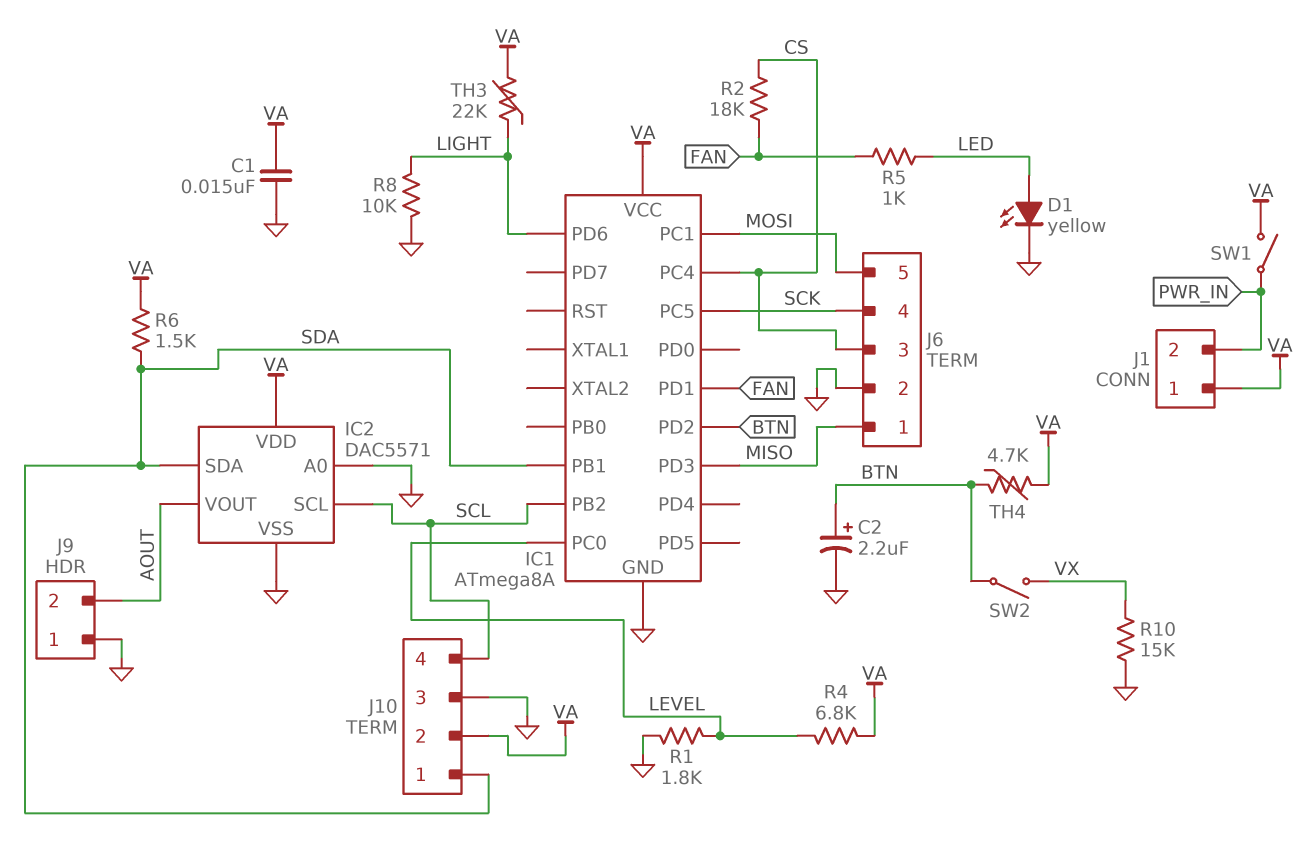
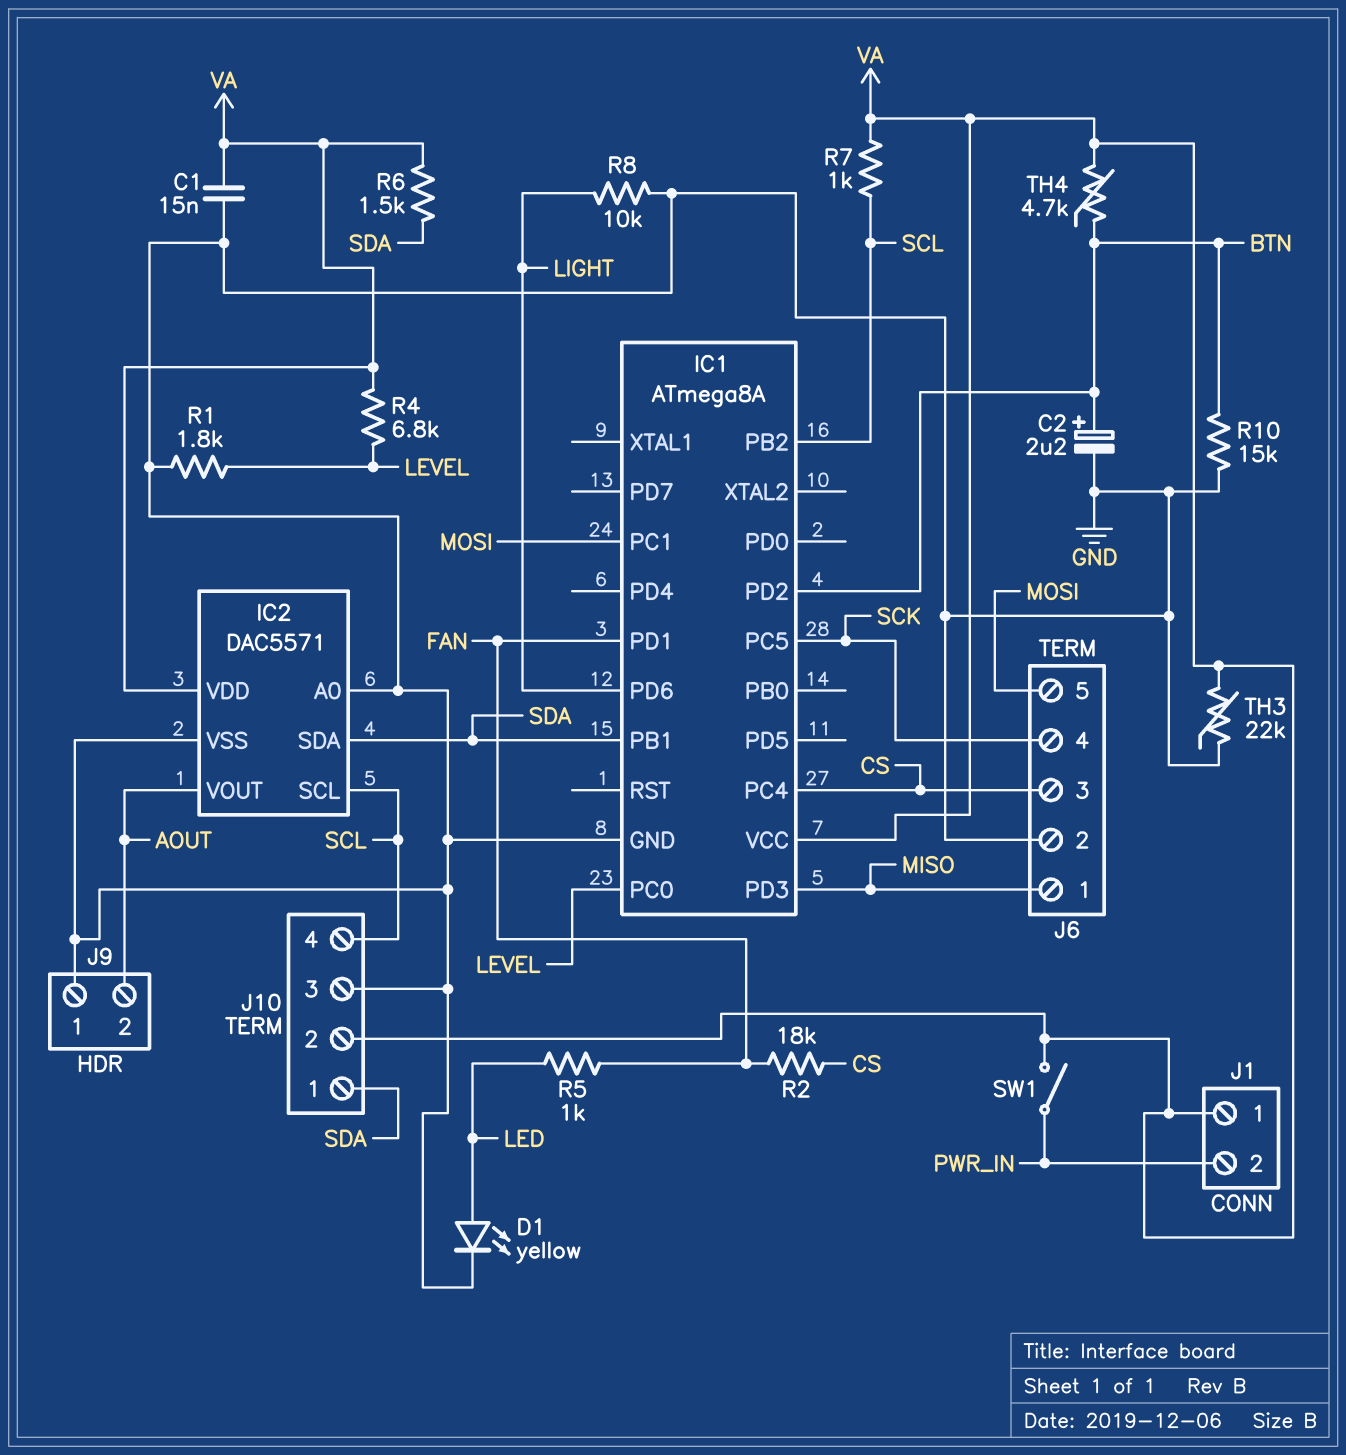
R7: none -> 1k (SCL, VA)
R10: 15k (GND, VX) -> 15k (BTN, GND)
SW2: switch (BTN, VX) -> none
TH3: 22k (LIGHT, VA) -> 22k (GND, VA)

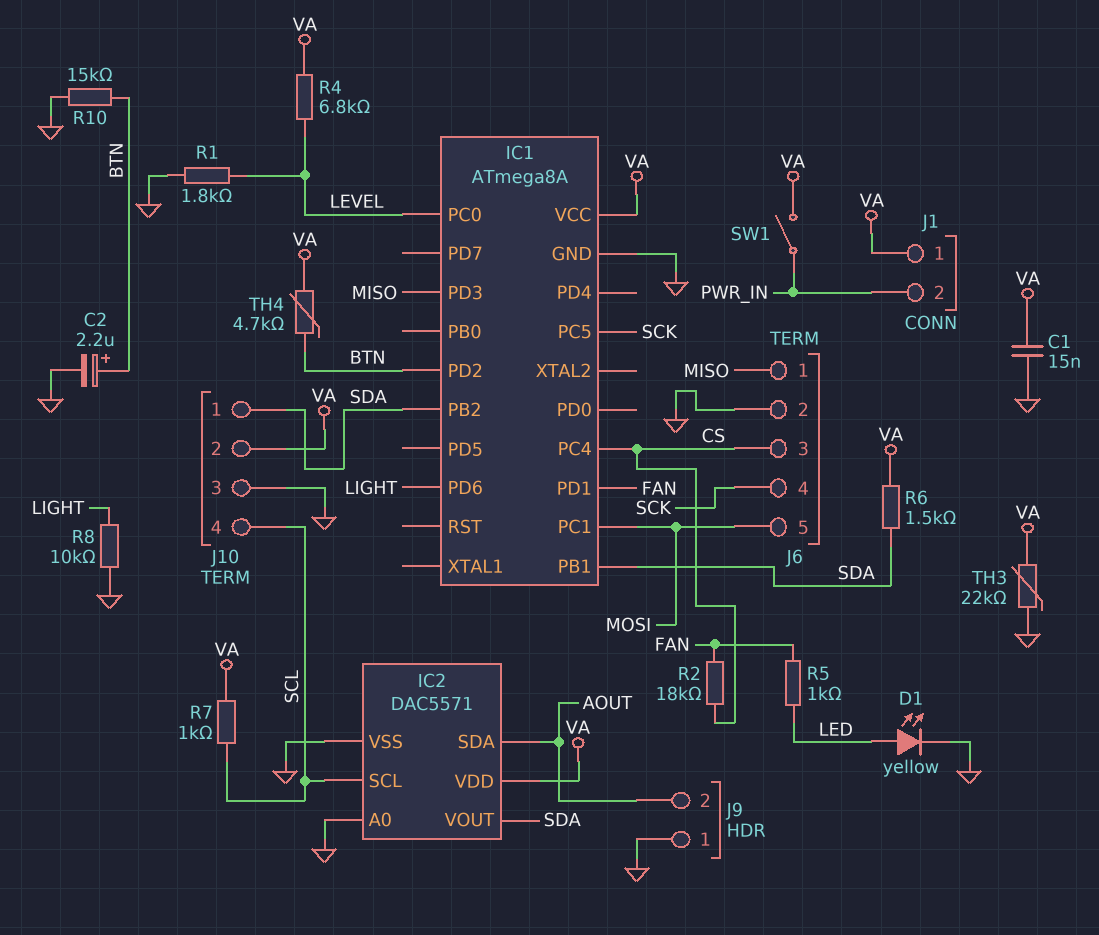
IC1 pin PB2: SCL -> SDA
IC2 pin SDA: SDA -> AOUT
IC2 pin VOUT: AOUT -> SDA

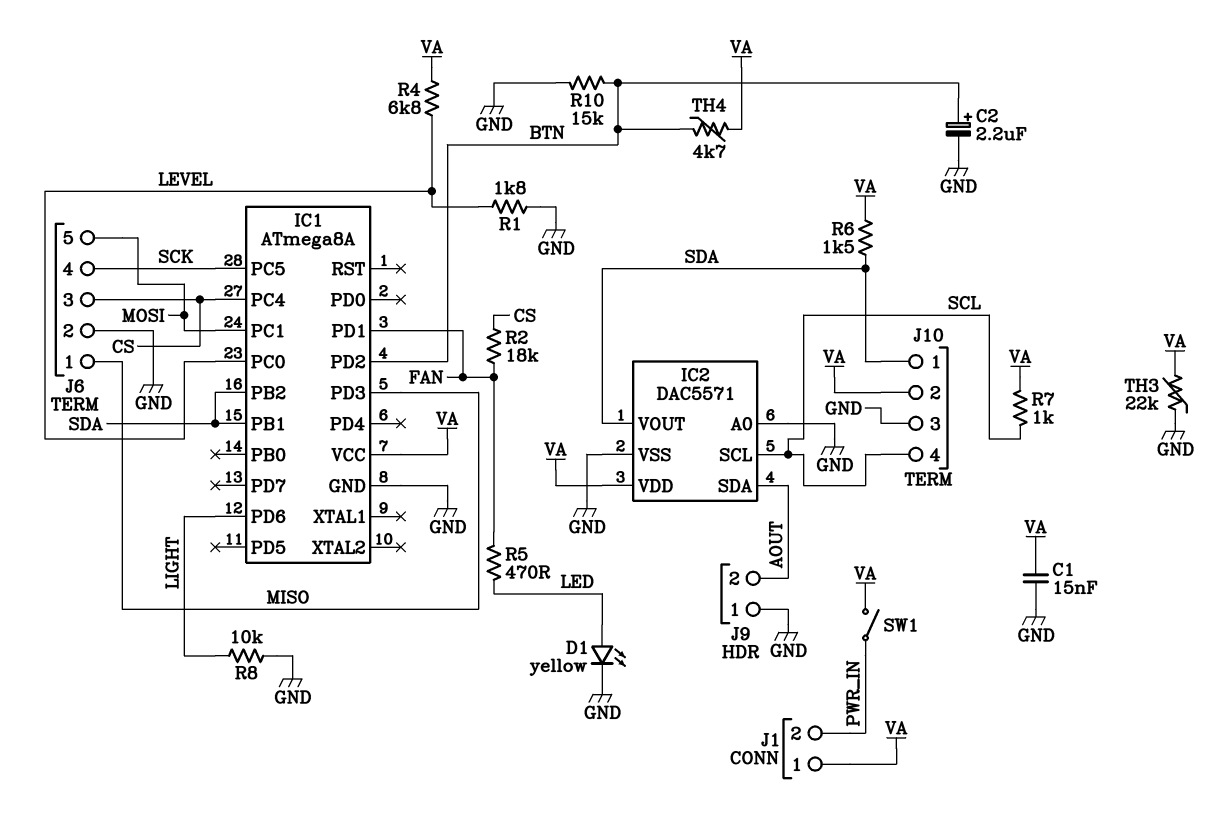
R5: 1k (FAN, LED) -> 470 (FAN, LED)

